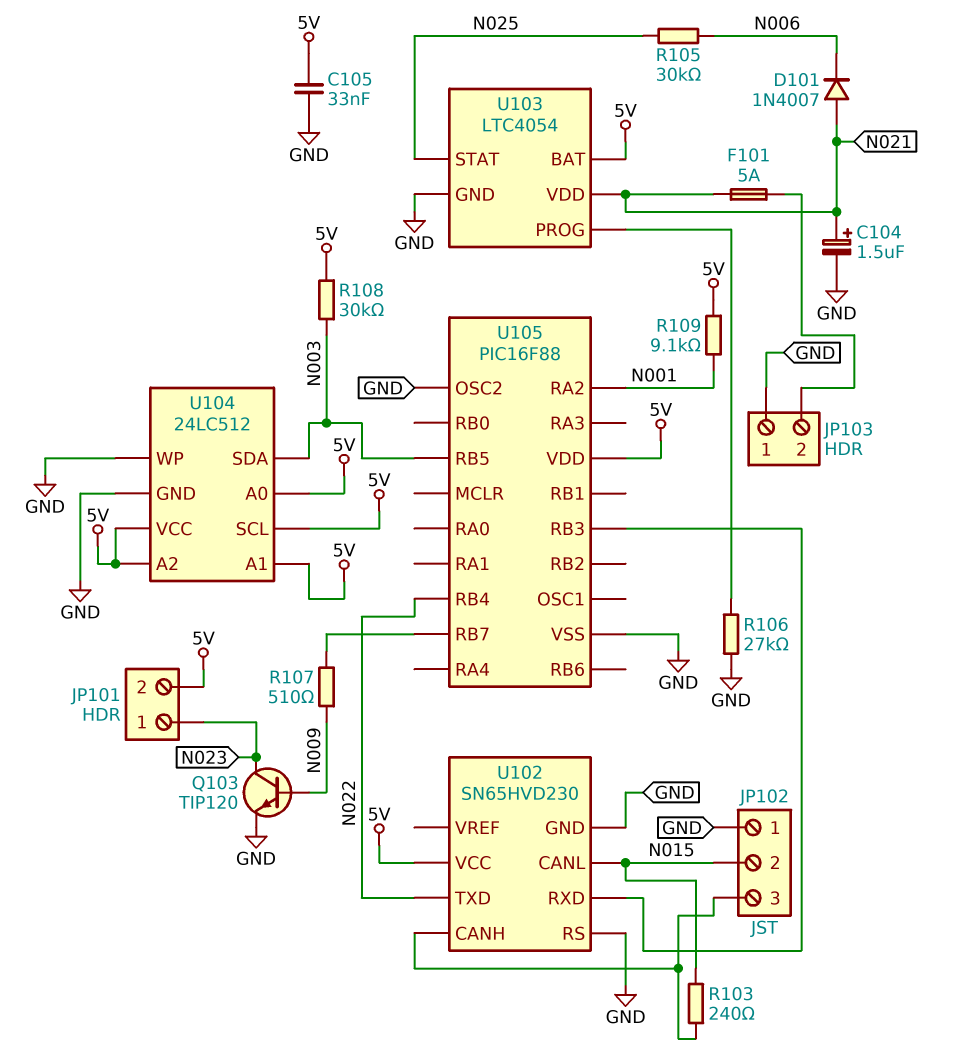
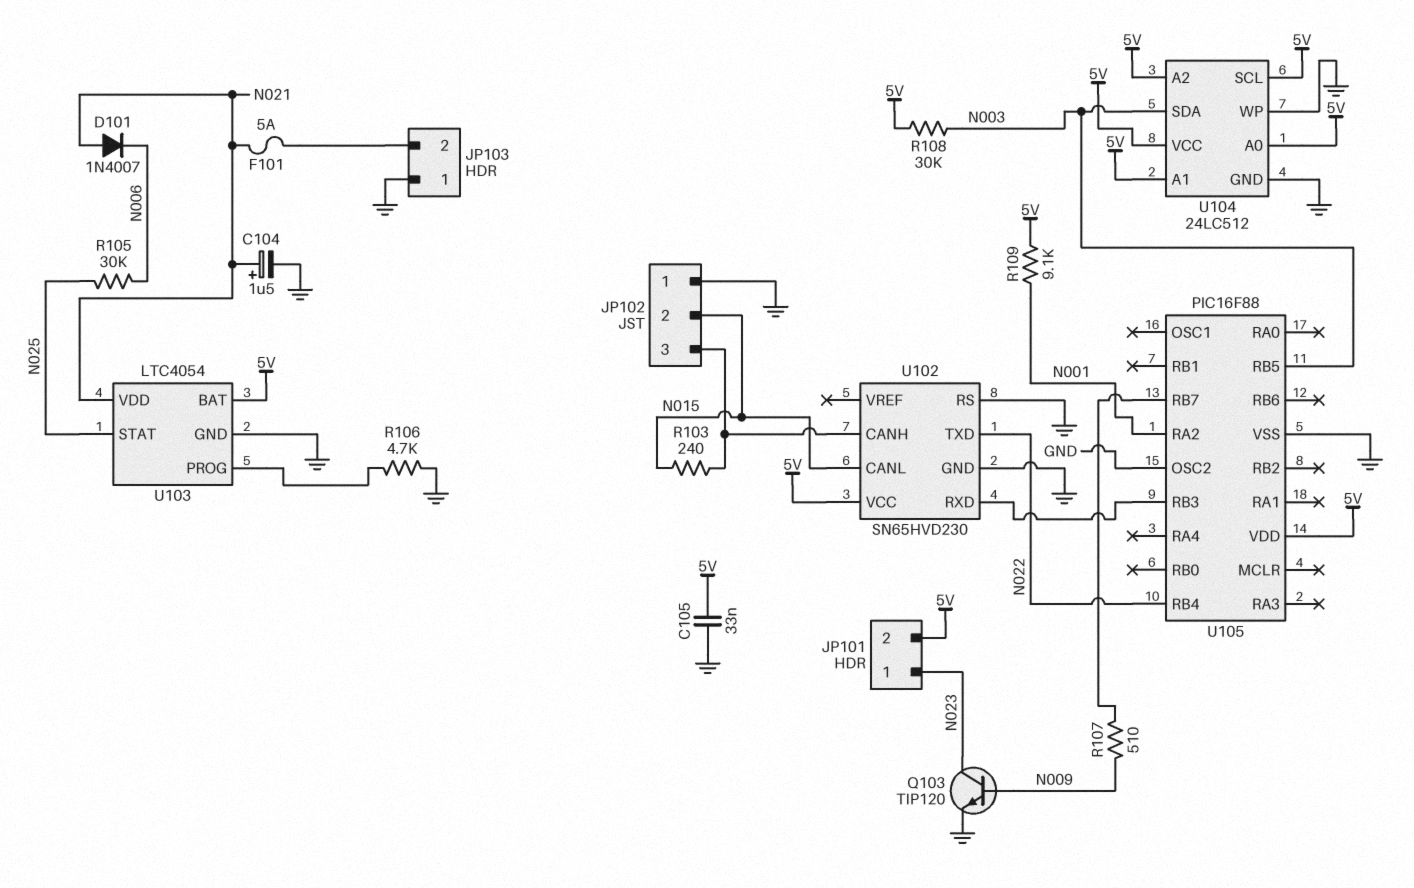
R106: 27k (GND, U103/PROG) -> 4.7k (GND, U103/PROG)

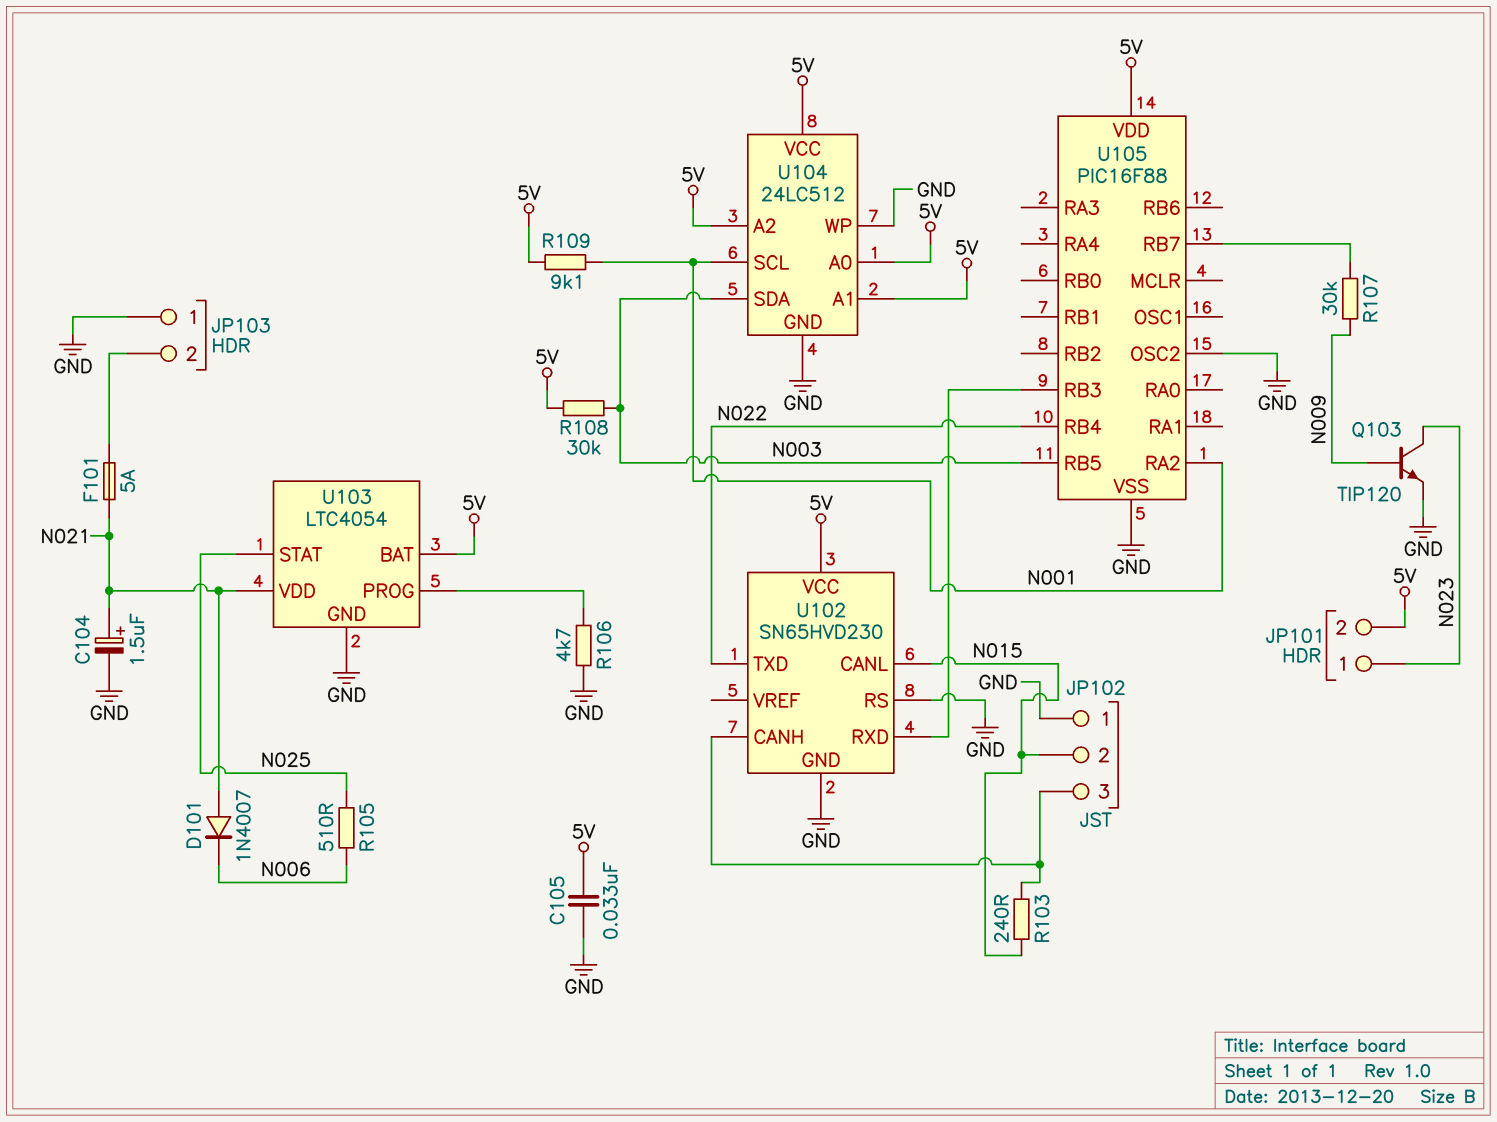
R105: 30k (N006, N025) -> 510 (N006, N025)
R107: 510 (N009, U105/RB7) -> 30k (N009, U105/RB7)
U104 pin SCL: 5V -> N001

